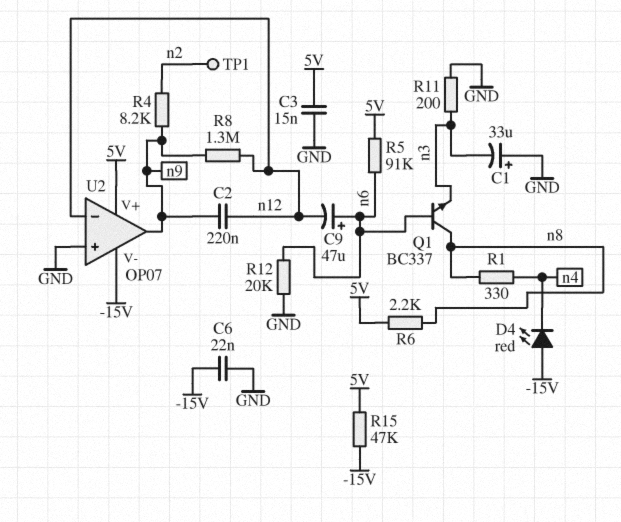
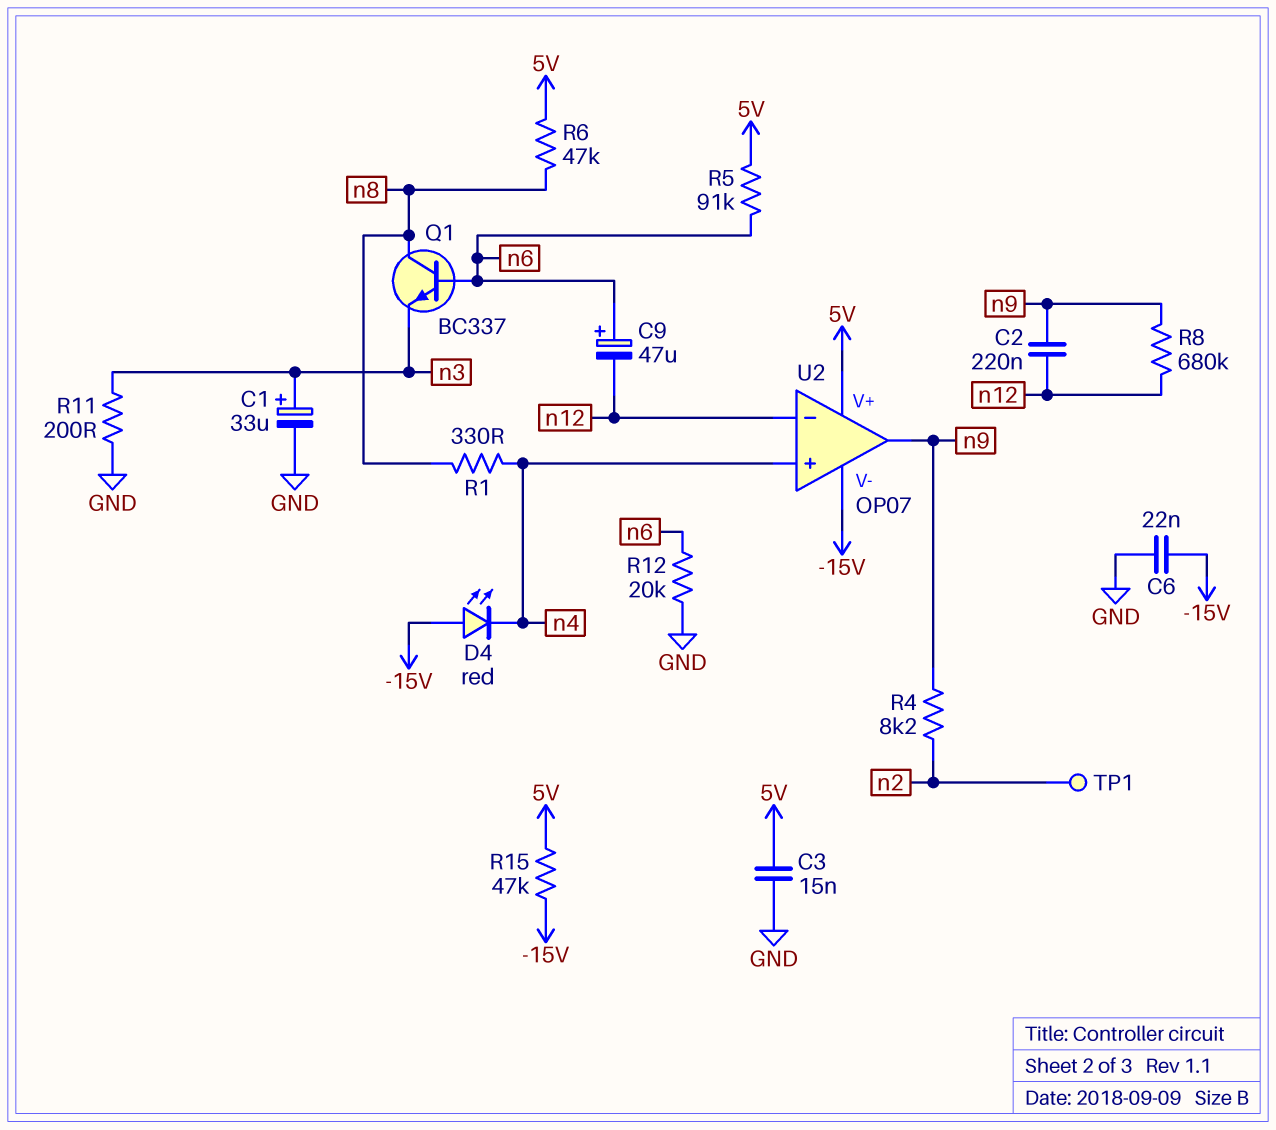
C1: 33uF (plus GND, minus n3) -> 33uF (plus n3, minus GND)
R6: 2.2k (5V, n8) -> 47k (5V, n8)
R8: 1.3M (n9, n12) -> 680k (n9, n12)
U2 pin in+: GND -> n4

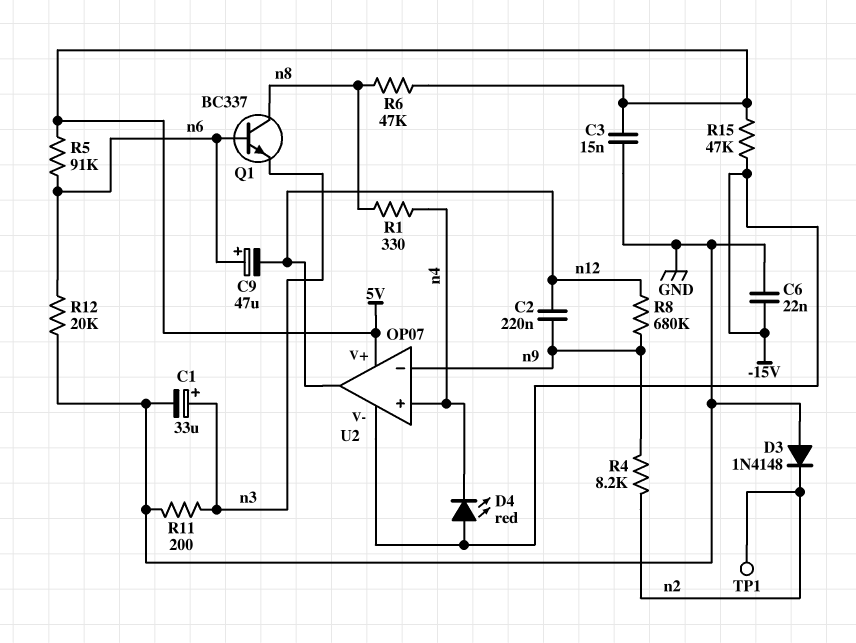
D3: none -> diode 1N4148 (A GND, K n2)
U2 pin in-: n12 -> n9
U2 pin out: n9 -> n12

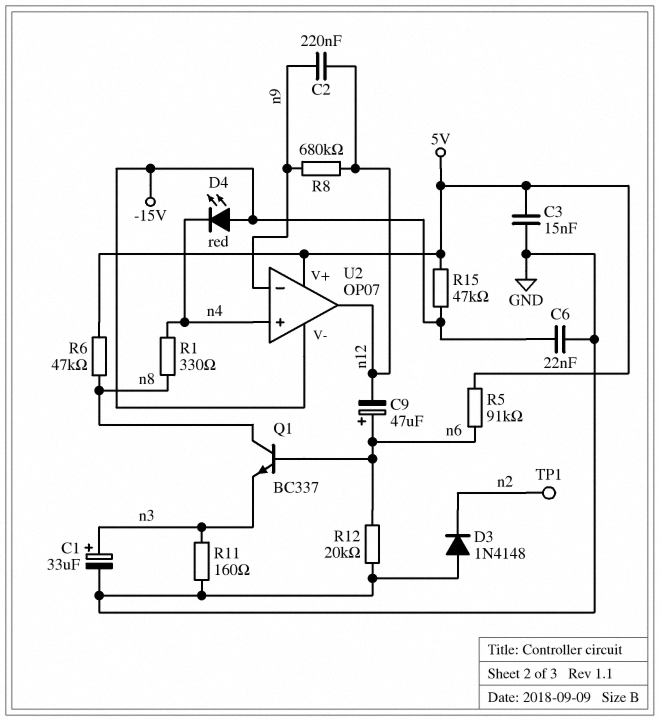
R4: 8.2k (n2, n9) -> none
R11: 200 (GND, n3) -> 160 (GND, n3)

